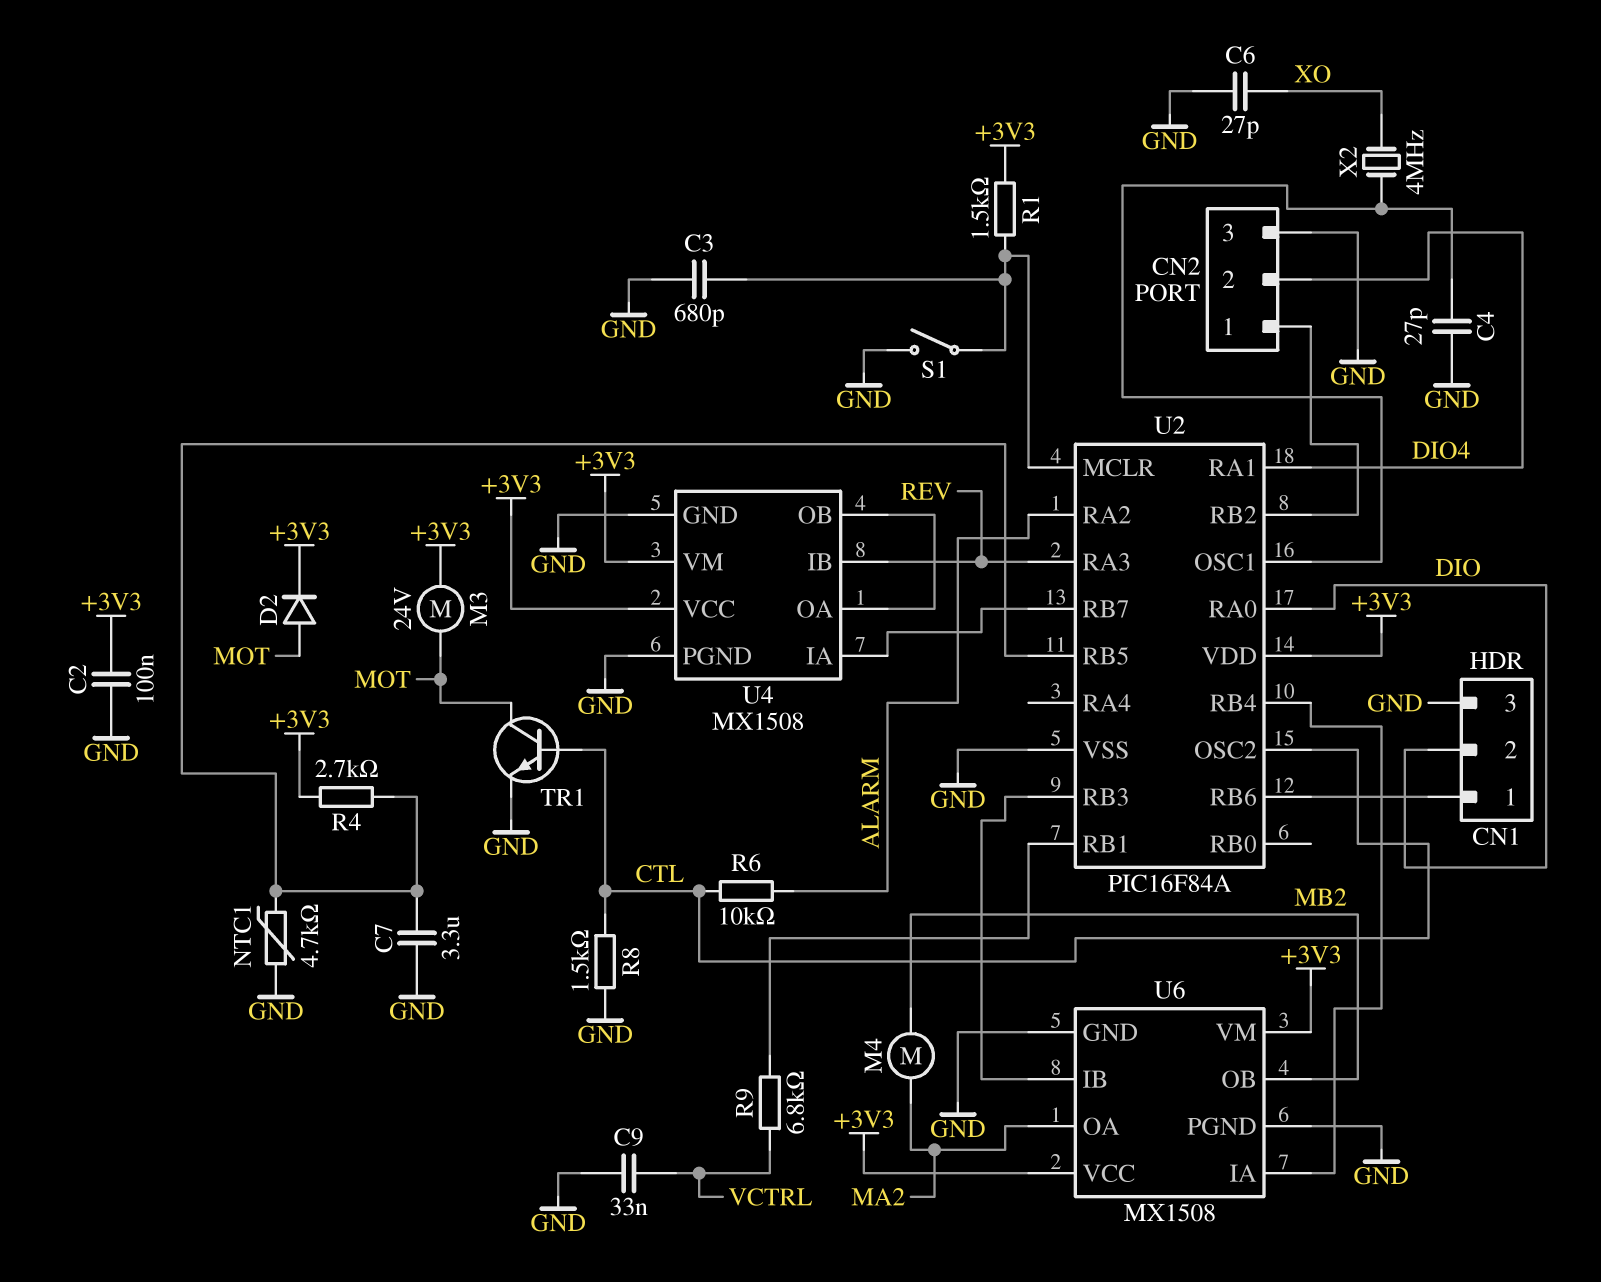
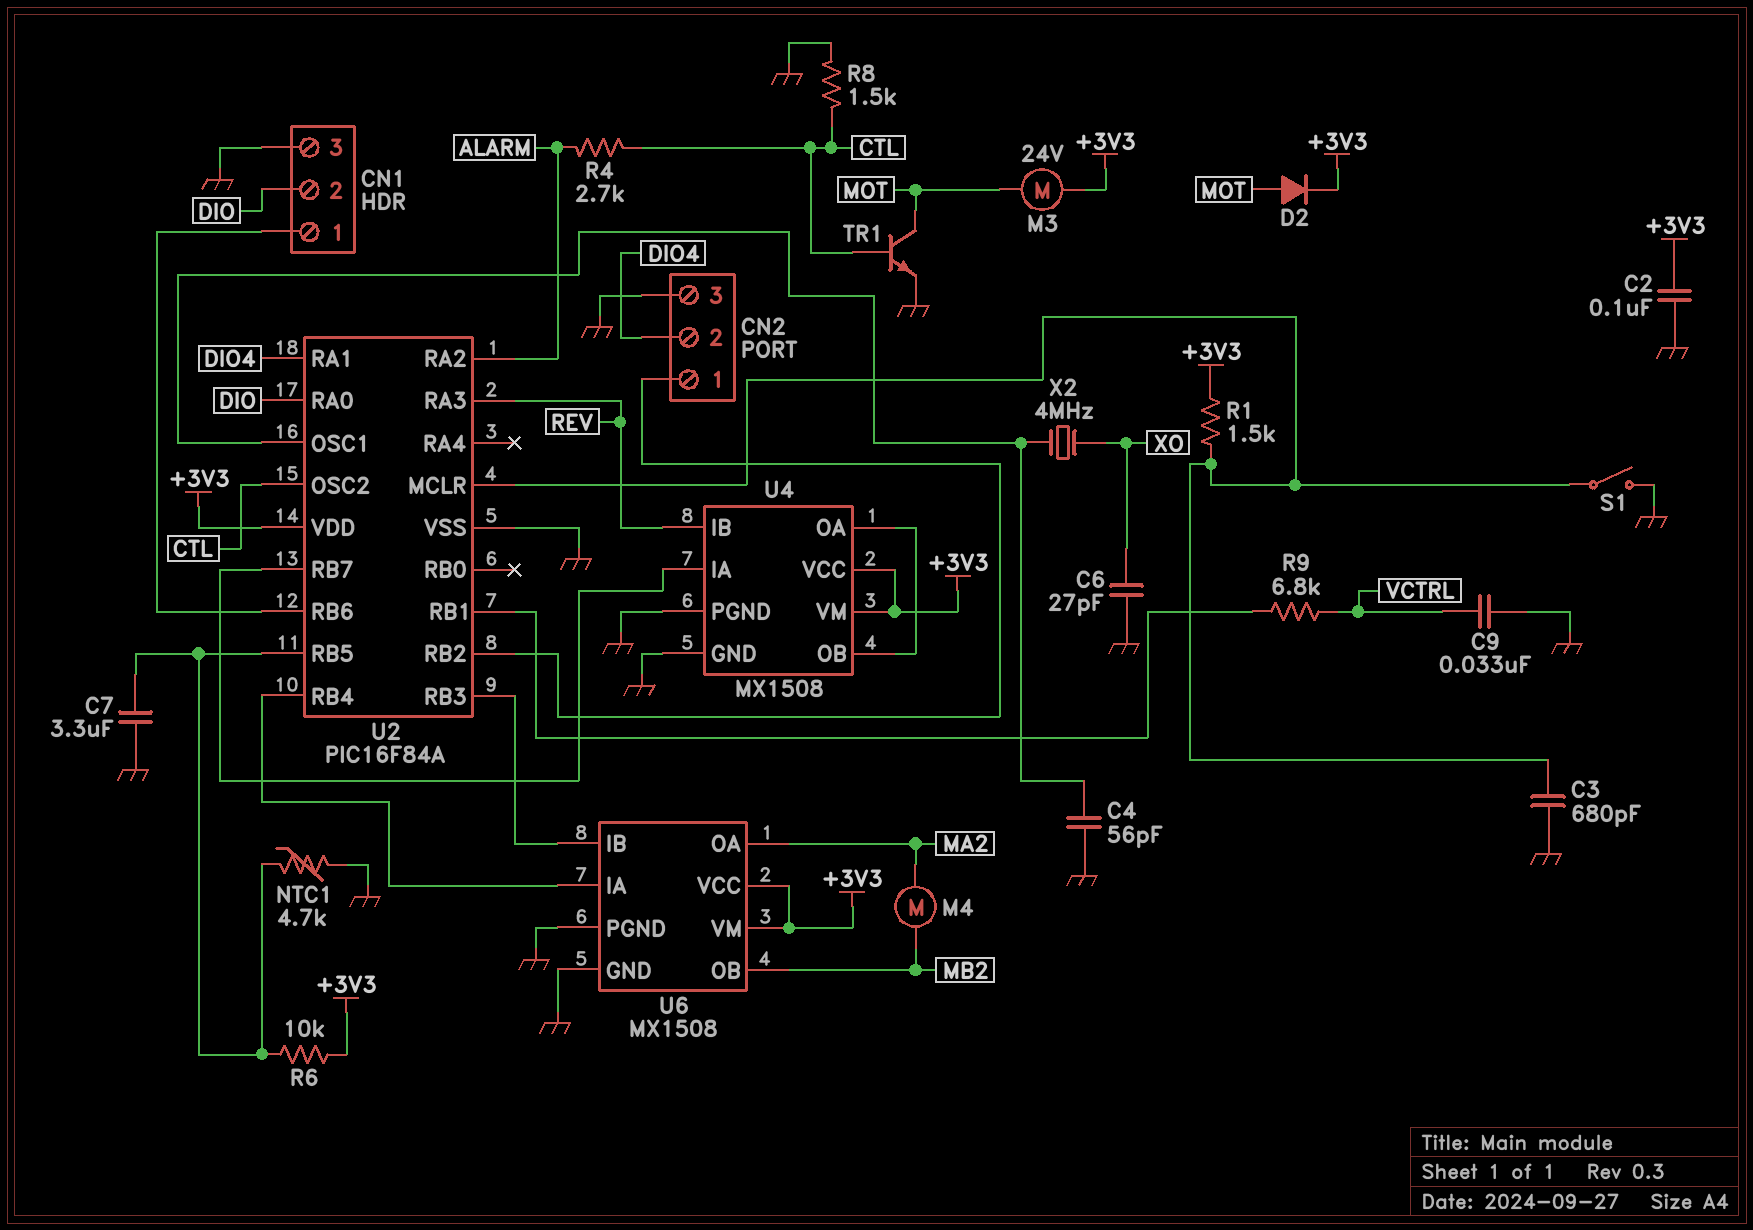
C4: 27pF (GND, U2/OSC1) -> 56pF (GND, U2/OSC1)
R4: 2.7k (+3V3, U2/RB5) -> 2.7k (ALARM, CTL)
R6: 10k (ALARM, CTL) -> 10k (+3V3, U2/RB5)

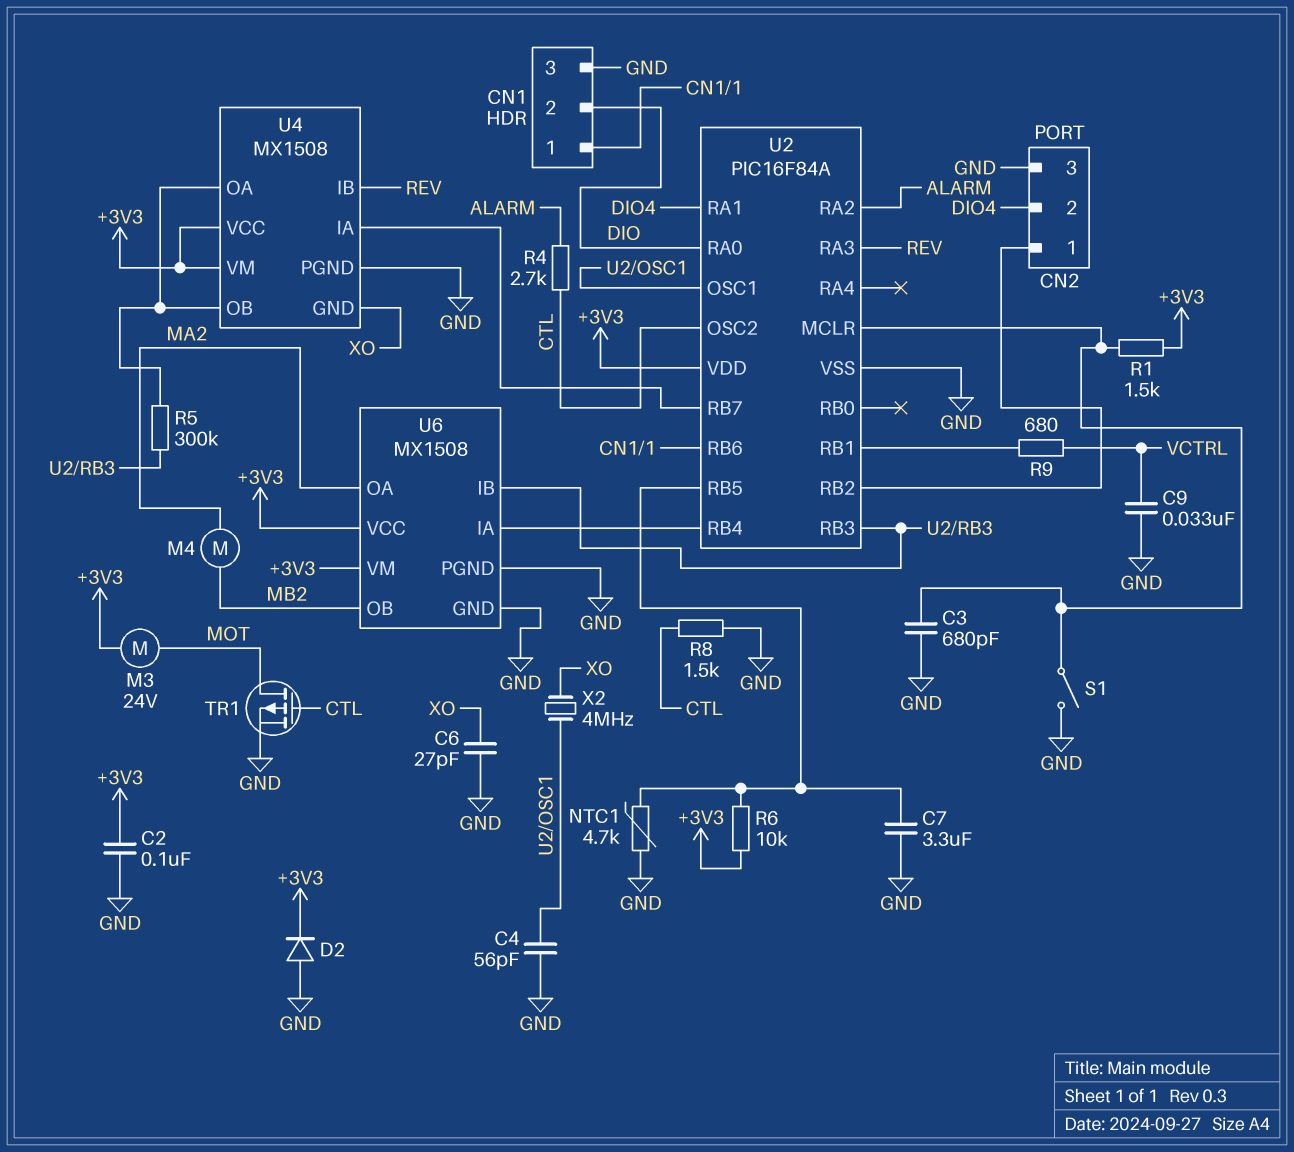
D2: diode (A MOT, K +3V3) -> diode (A GND, K +3V3)
R5: none -> 300k (U2/RB3, U4/OA)
R9: 6.8k (U2/RB1, VCTRL) -> 680 (U2/RB1, VCTRL)
TR1: NPN (B CTL, C MOT, E GND) -> PMOS (G CTL, D MOT, S GND)
U4 pin GND: GND -> XO

